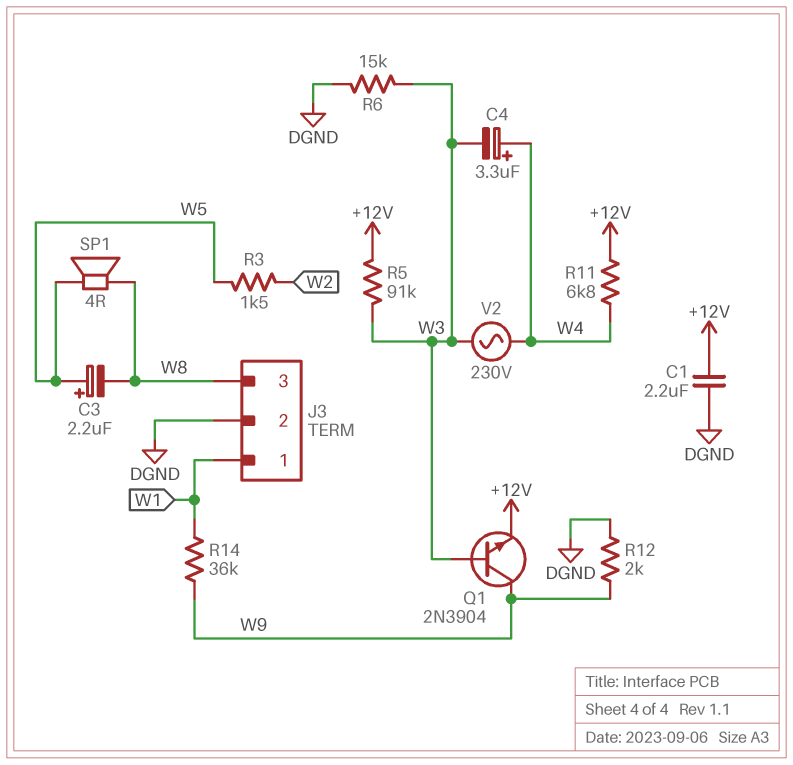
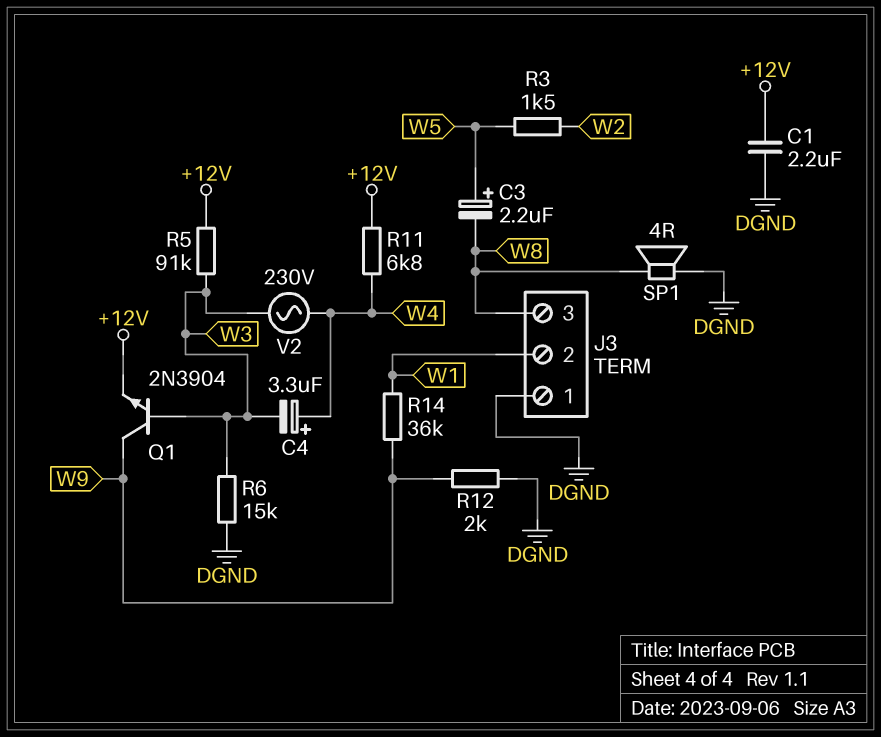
J3 pin 1: W1 -> DGND
J3 pin 2: DGND -> W1
SP1: speaker 4R (W5, W8) -> speaker 4R (DGND, W8)

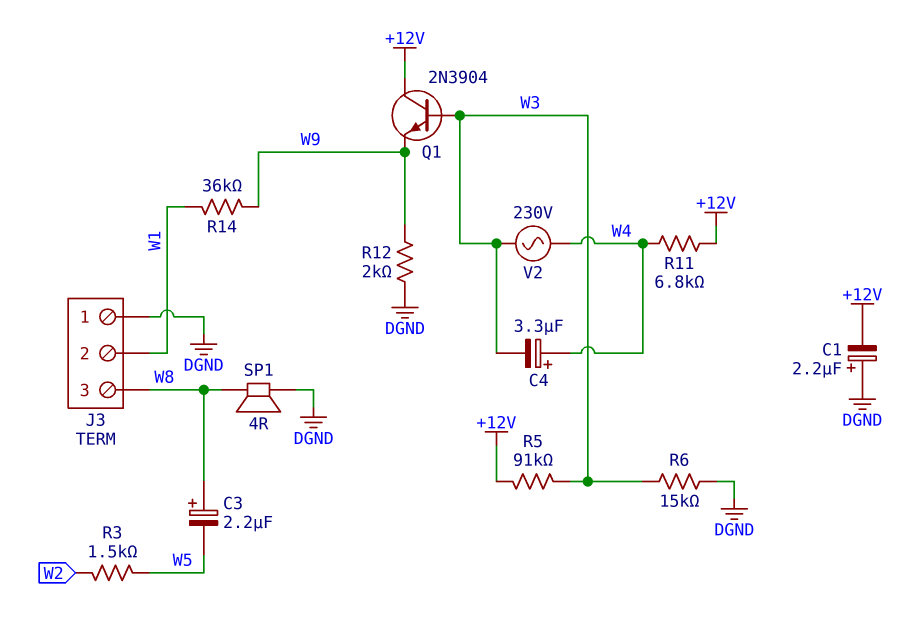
C1: 2.2uF (+12V, DGND) -> 2.2uF (plus DGND, minus +12V)
C3: 2.2uF (plus W5, minus W8) -> 2.2uF (plus W8, minus W5)
Q1: NPN 2N3904 (B W3, C W9, E +12V) -> NPN 2N3904 (B W3, C +12V, E W9)

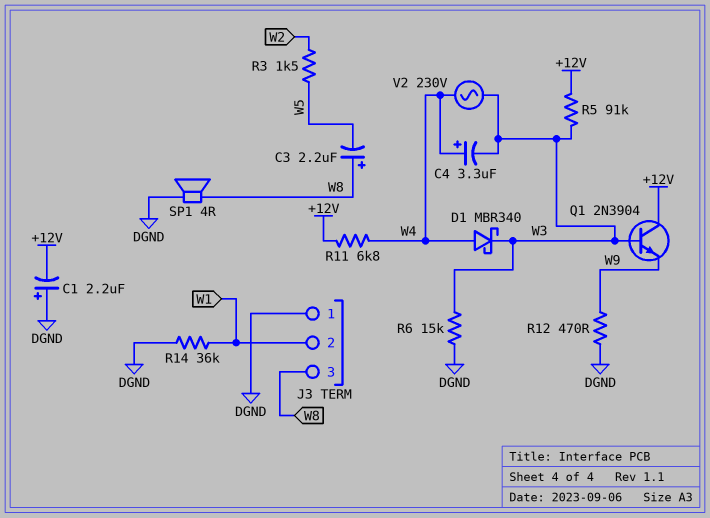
D1: none -> schottky MBR340 (A W4, K W3)
R12: 2k (DGND, W9) -> 470 (DGND, W9)
R14: 36k (W1, W9) -> 36k (DGND, W1)

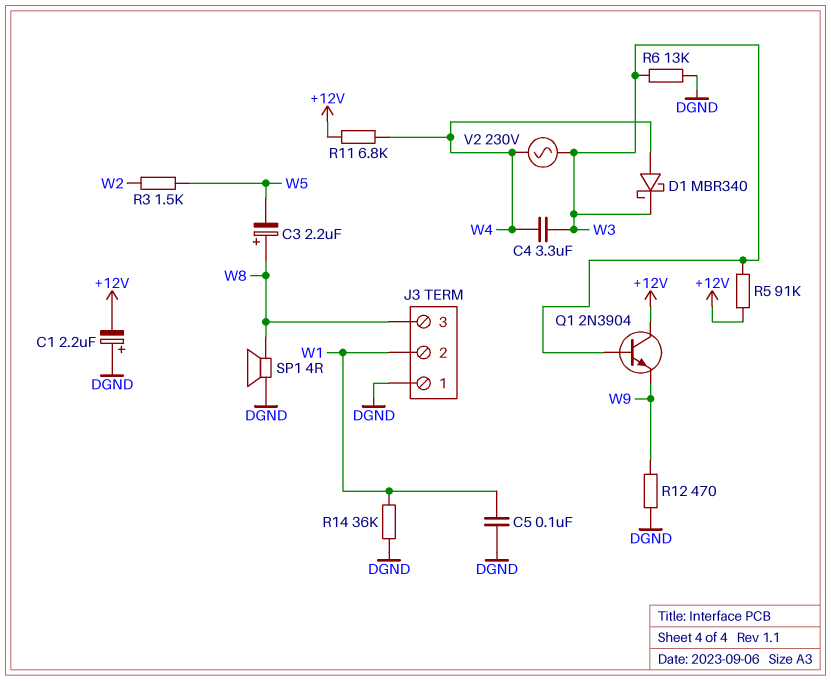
C4: 3.3uF (plus W4, minus W3) -> 3.3uF (W3, W4)
C5: none -> 100nF (DGND, W1)
R6: 15k (DGND, W3) -> 13k (DGND, W3)

